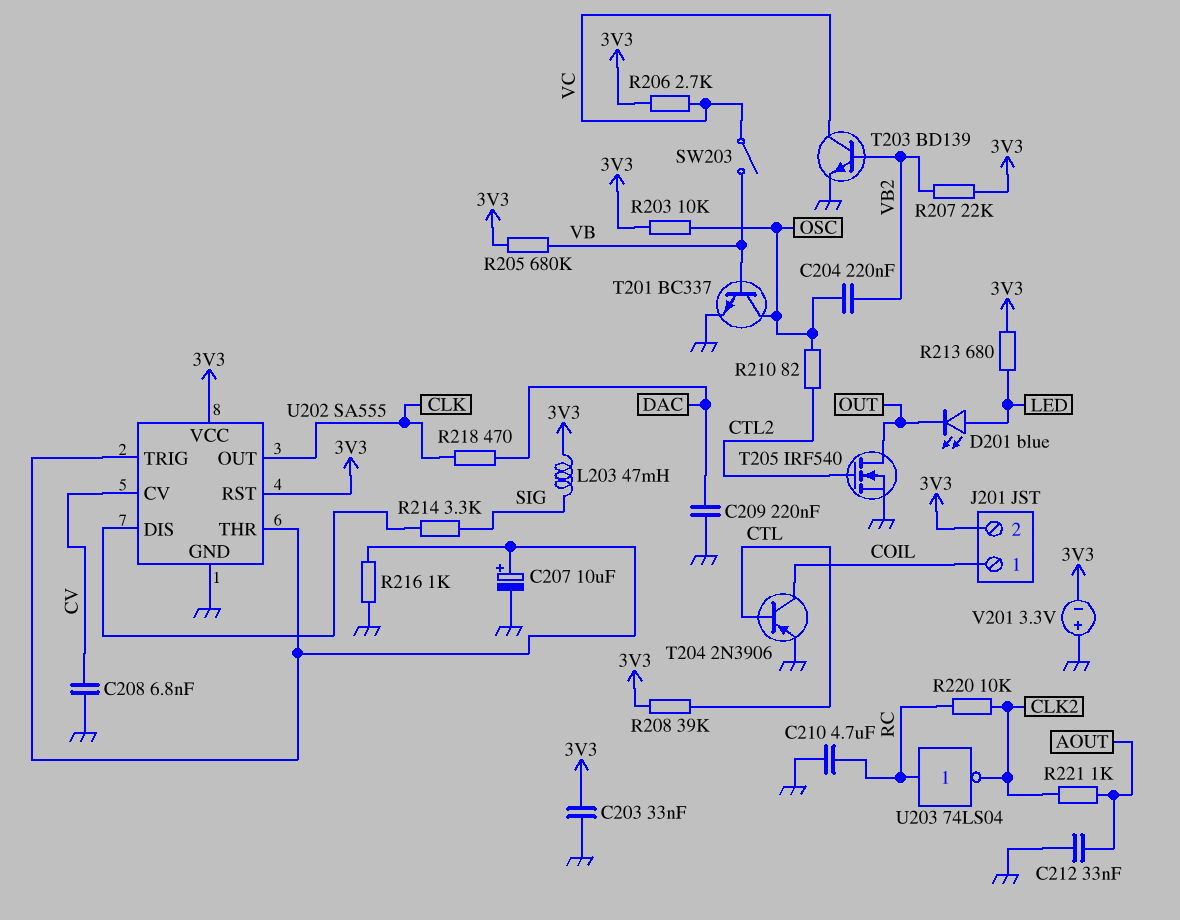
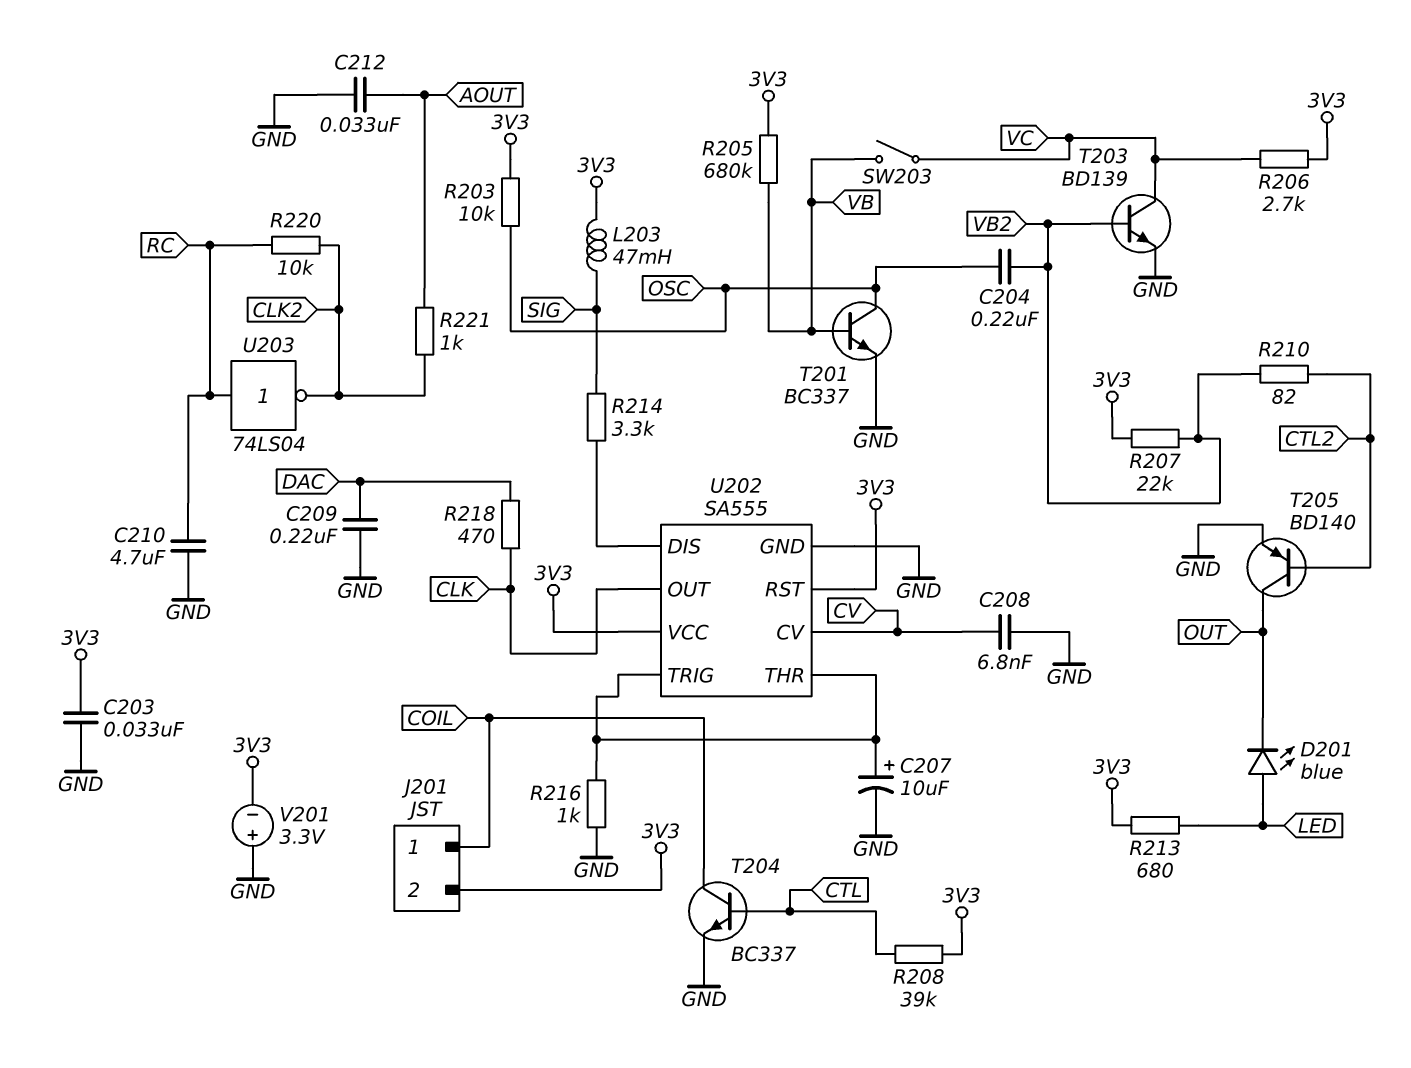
R210: 82 (CTL2, OSC) -> 82 (CTL2, VB2)
T204: PNP 2N3906 (B CTL, C COIL, E GND) -> NPN BC337 (B CTL, C COIL, E GND)
T205: NMOS IRF540 (G CTL2, D OUT, S GND) -> PNP BD140 (B CTL2, C OUT, E GND)

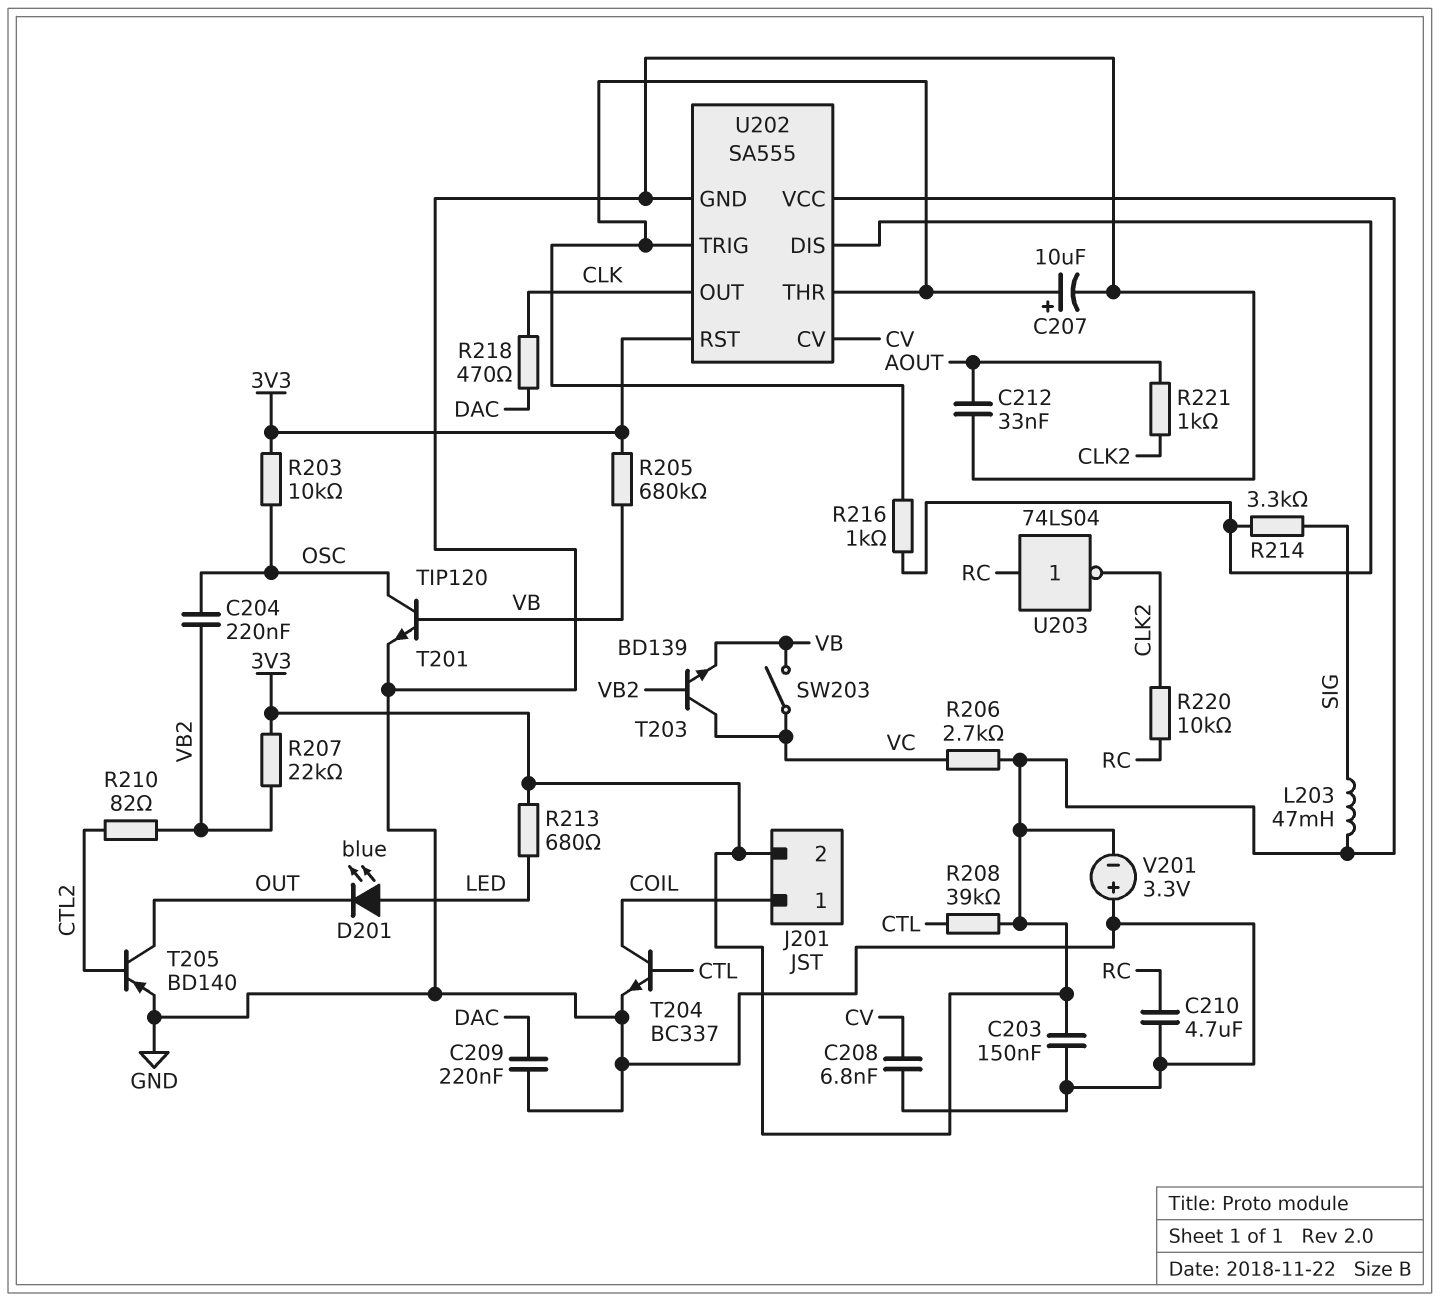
C203: 33nF (3V3, GND) -> 150nF (3V3, GND)
R216: 1k (GND, U202/THR) -> 1k (U202/DIS, U202/THR)
T201: NPN BC337 (B VB, C OSC, E GND) -> NPN TIP120 (B VB, C OSC, E GND)
T203: NPN BD139 (B VB2, C VC, E GND) -> NPN BD139 (B VB2, C VC, E VB)

